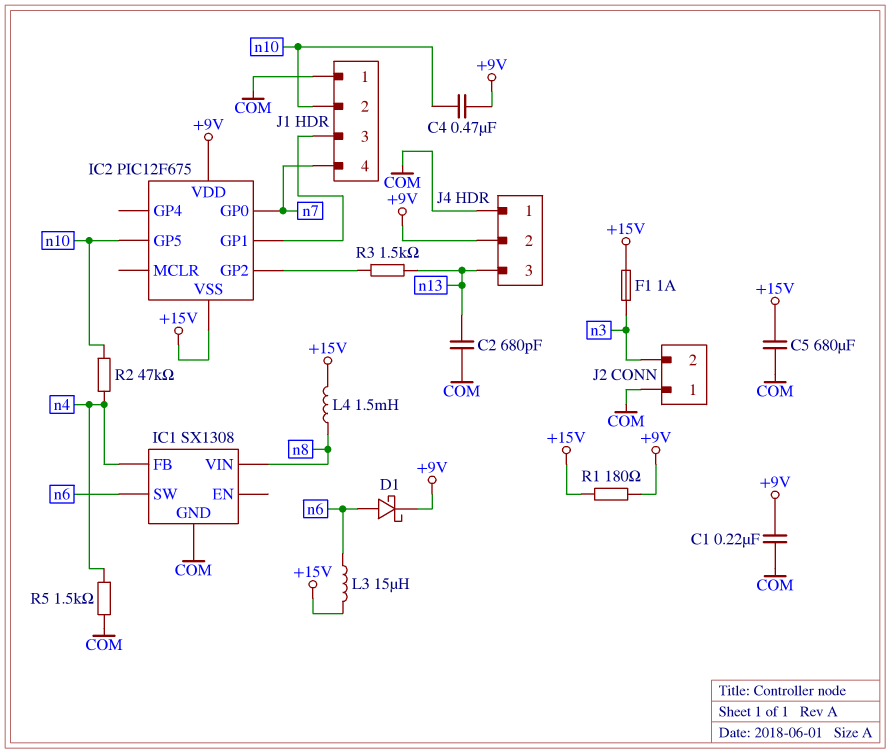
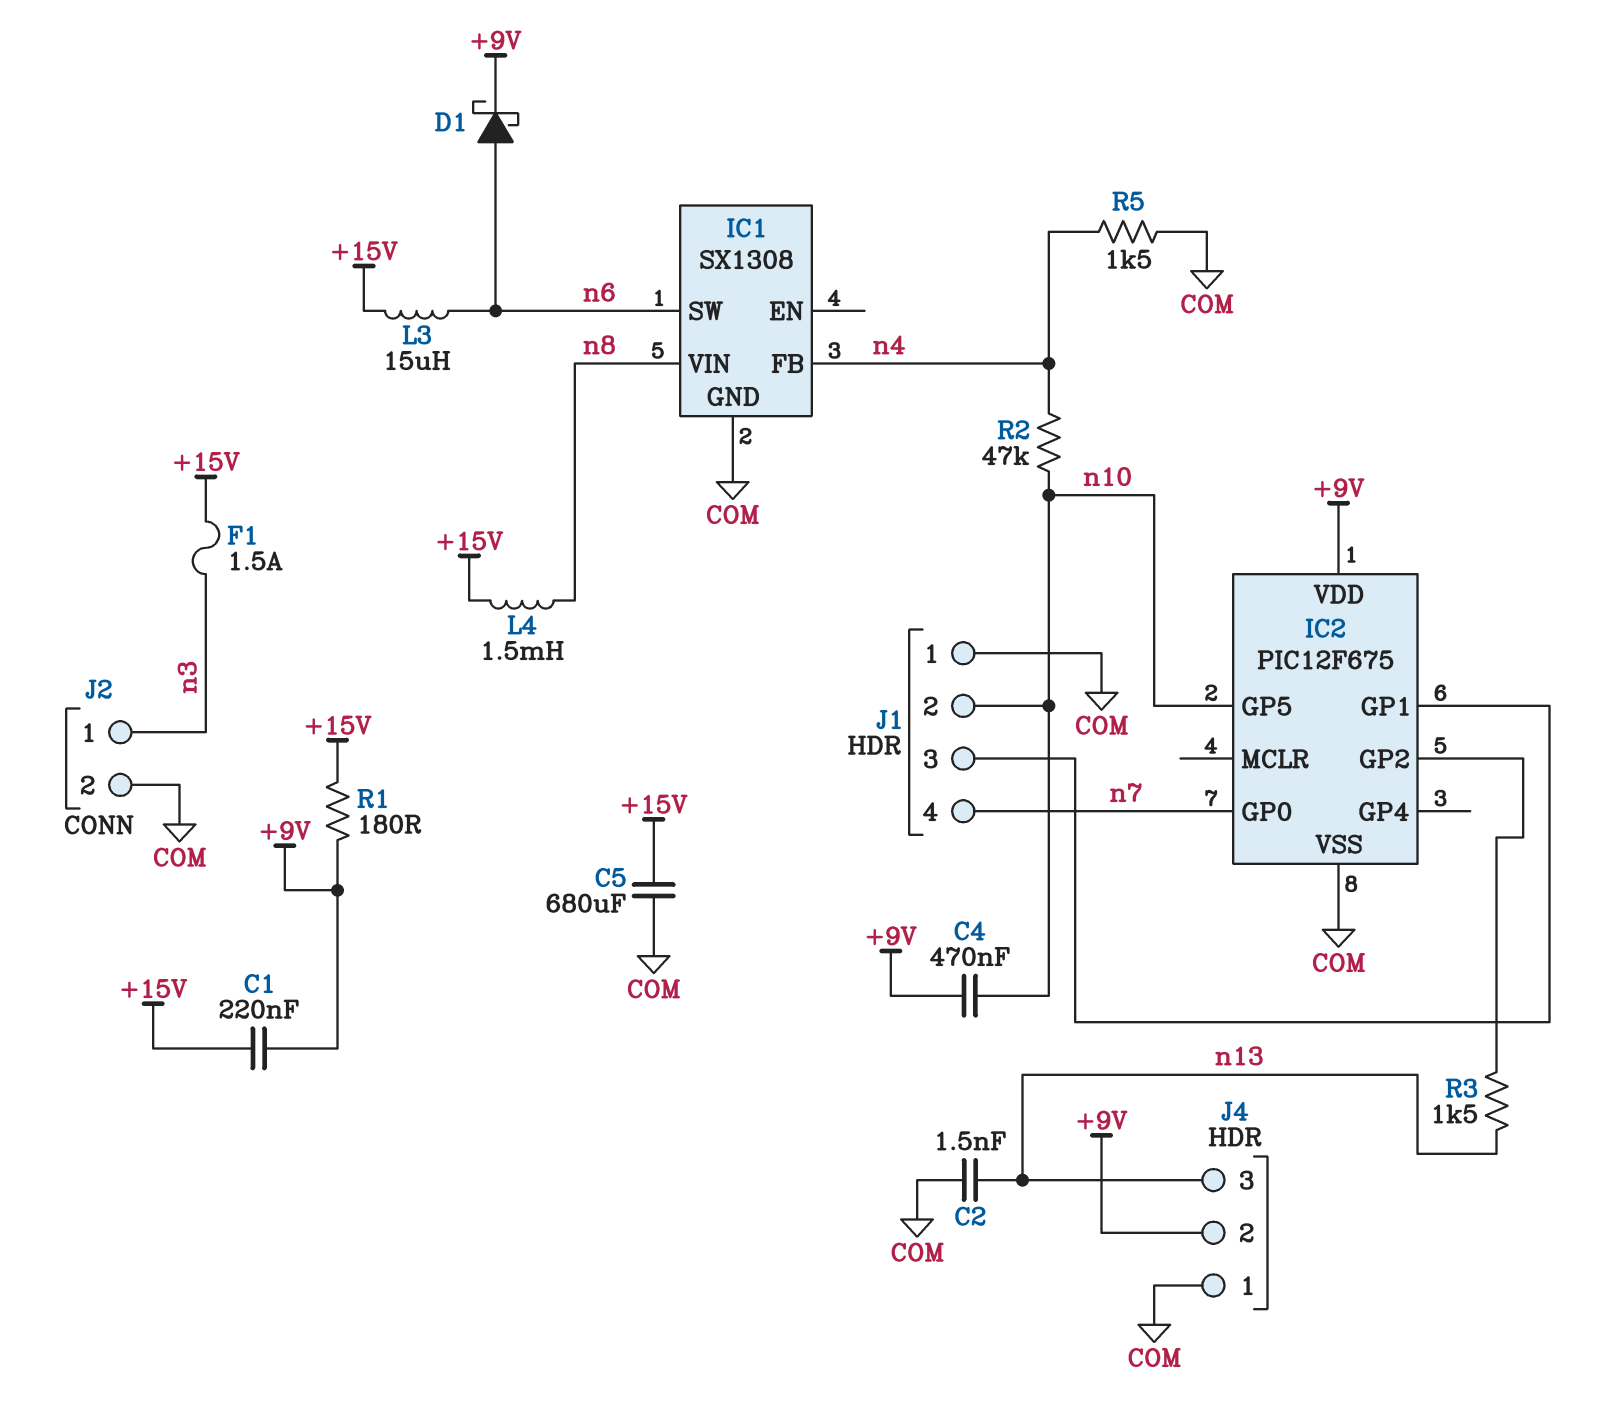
C1: 220nF (+9V, COM) -> 220nF (+9V, +15V)
C2: 680pF (COM, n13) -> 1.5nF (COM, n13)
F1: 1A (+15V, n3) -> 1.5A (+15V, n3)
IC2 pin VSS: +15V -> COM
J2 pin 1: COM -> n3
J2 pin 2: n3 -> COM

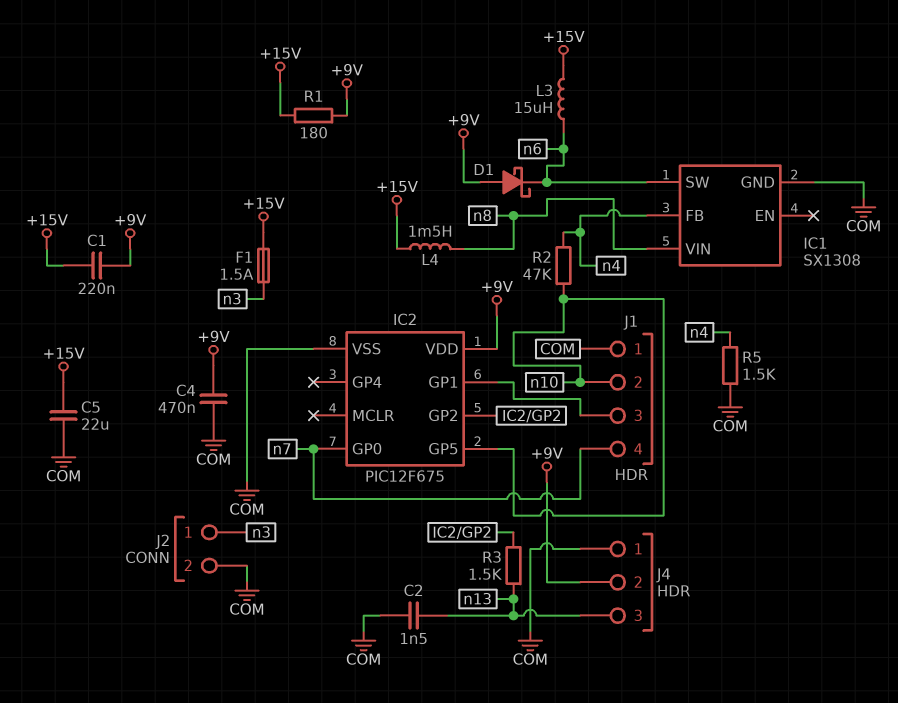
C4: 470nF (+9V, n10) -> 470nF (+9V, COM)
C5: 680uF (+15V, COM) -> 22uF (+15V, COM)
D1: schottky (A n6, K +9V) -> schottky (A +9V, K n6)

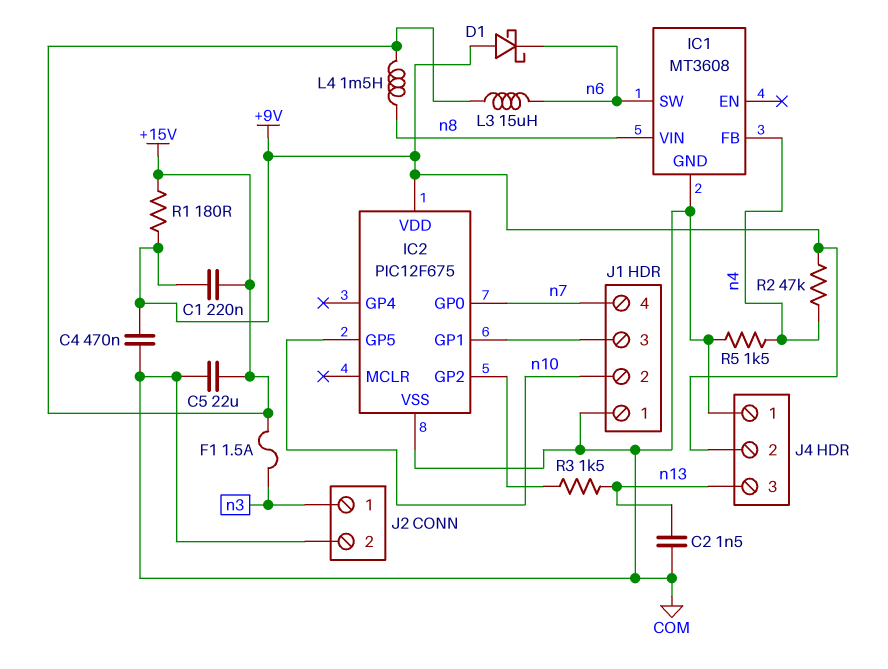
IC1: SX1308 -> MT3608
R2: 47k (n4, n10) -> 47k (+9V, n4)

